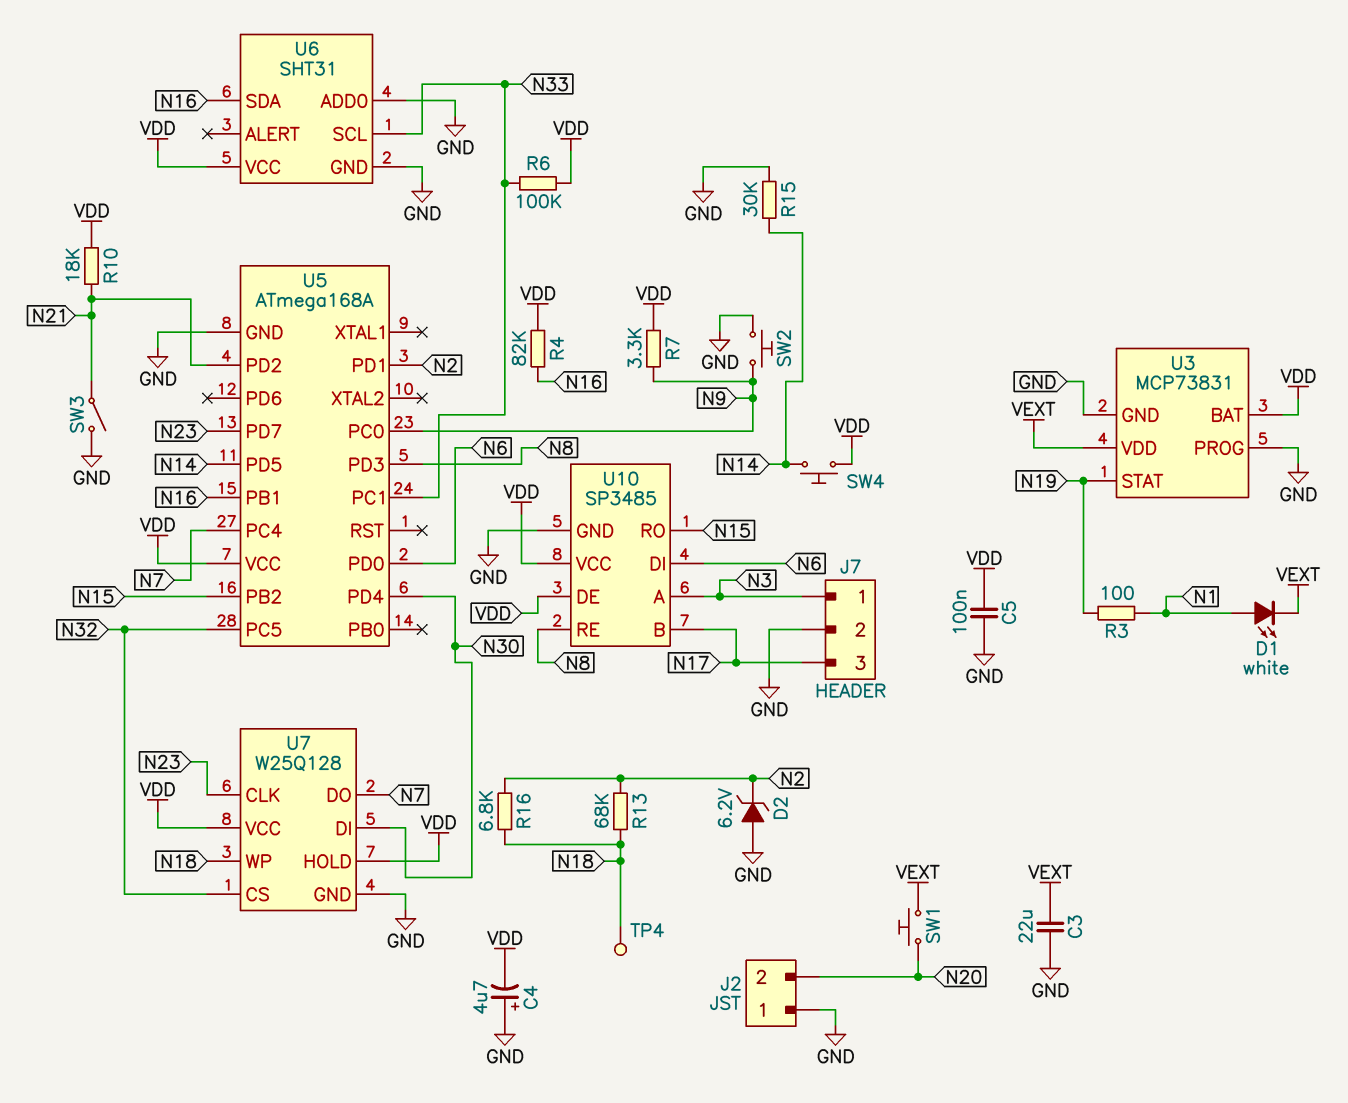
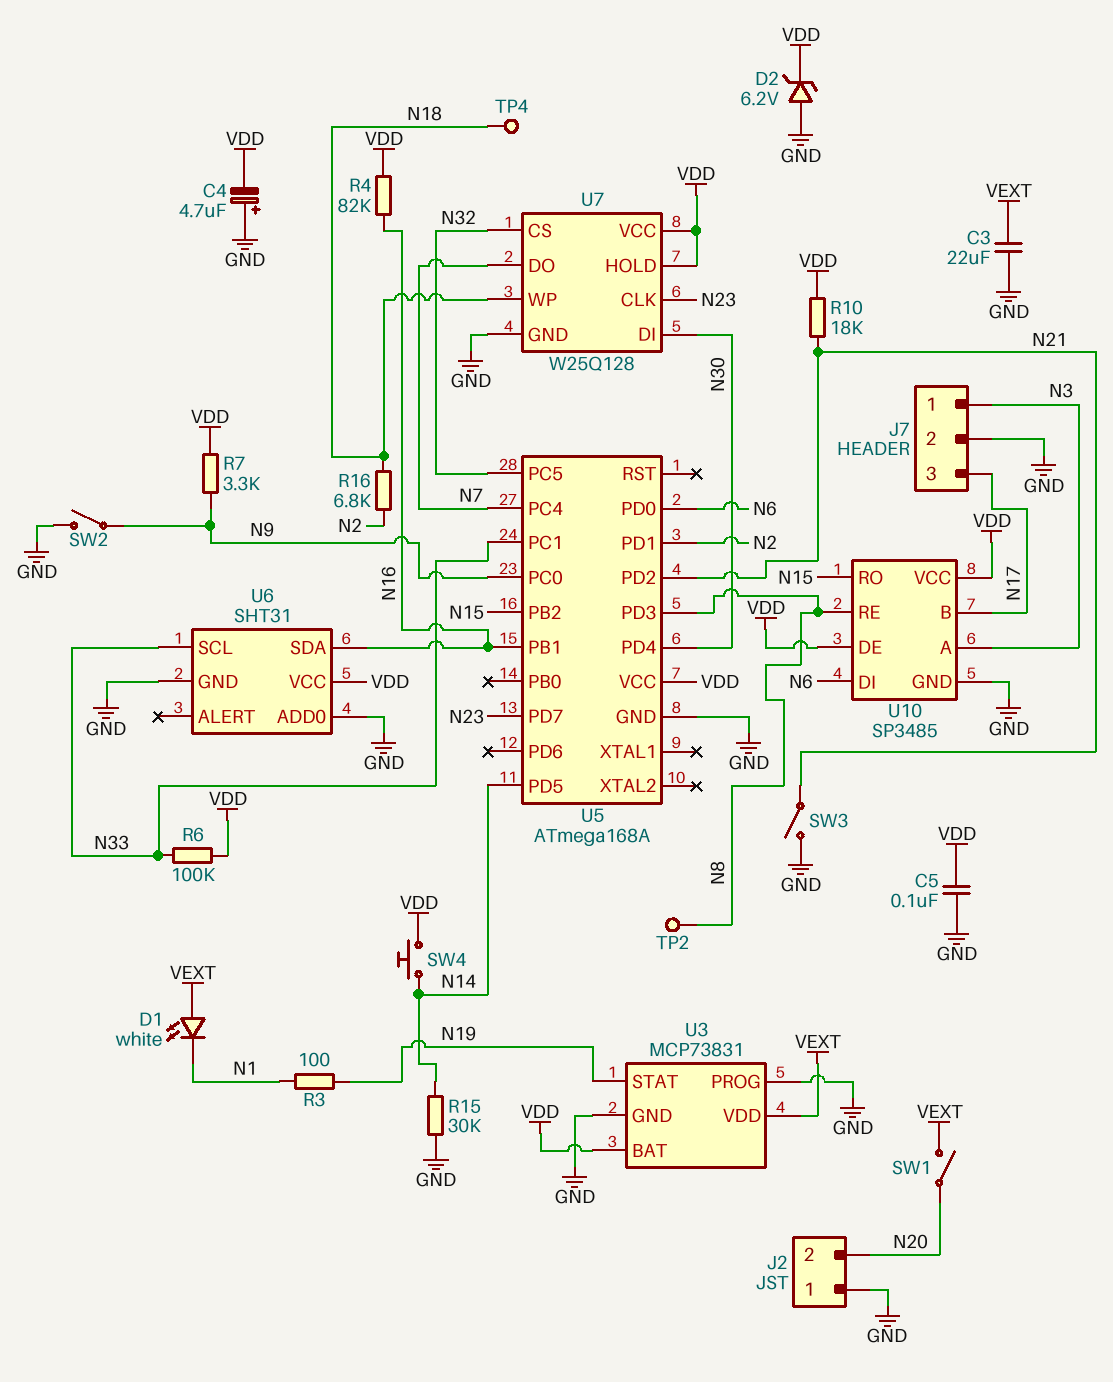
D1: LED white (A N1, K VEXT) -> LED white (A VEXT, K N1)
D2: zener 6.2V (A GND, K N2) -> zener 6.2V (A GND, K VDD)
R13: 68k (N2, N18) -> none
SW1: button (N20, VEXT) -> switch (N20, VEXT)
SW2: button (GND, N9) -> switch (GND, N9)
TP2: none -> test point (N8)

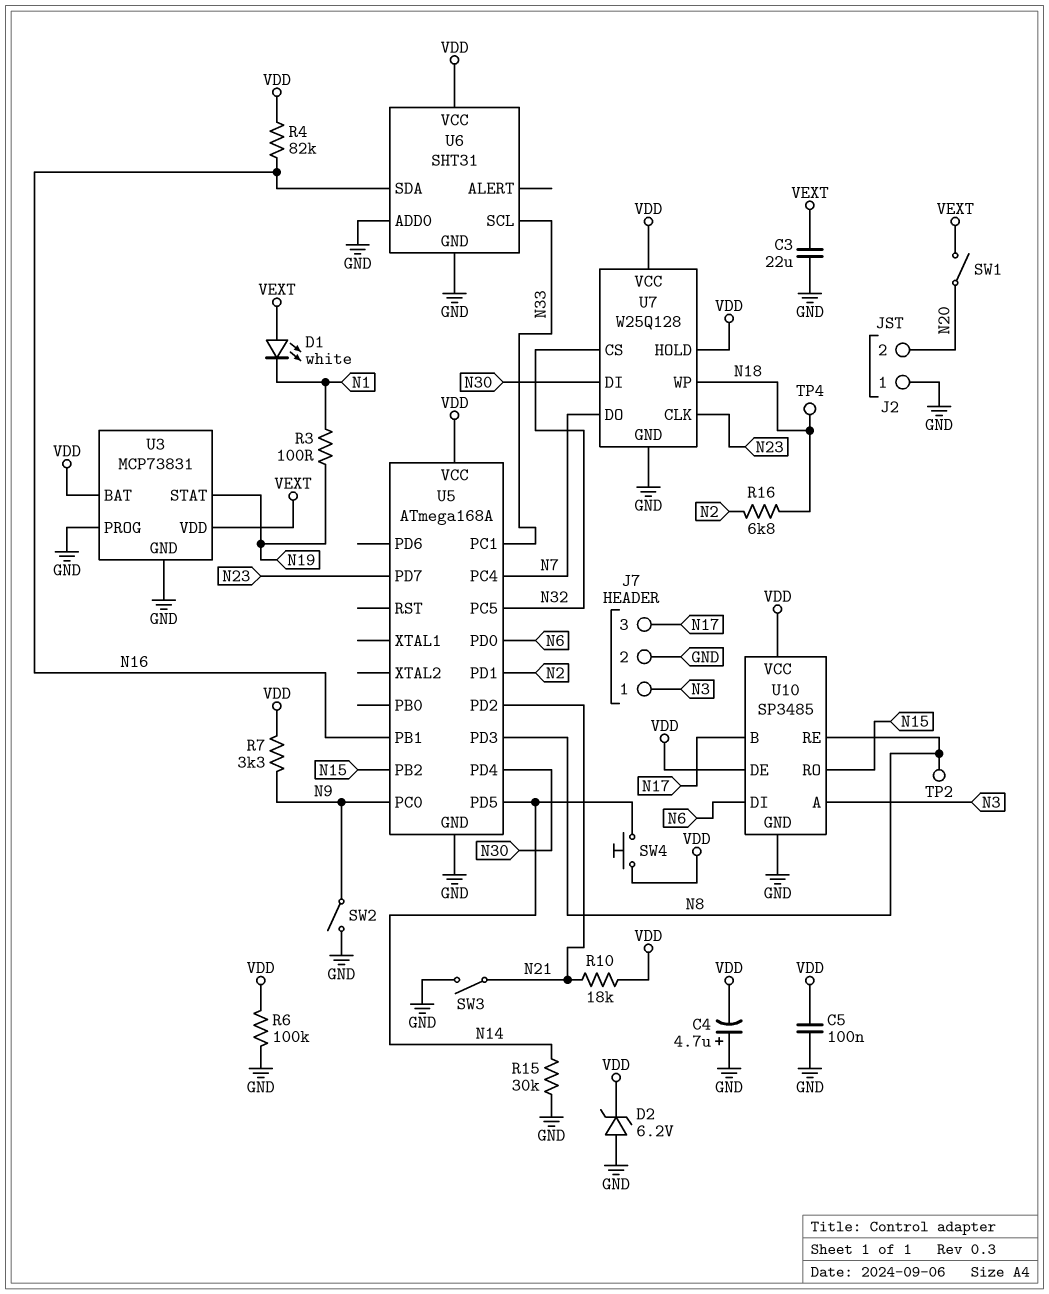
R6: 100k (N33, VDD) -> 100k (GND, VDD)

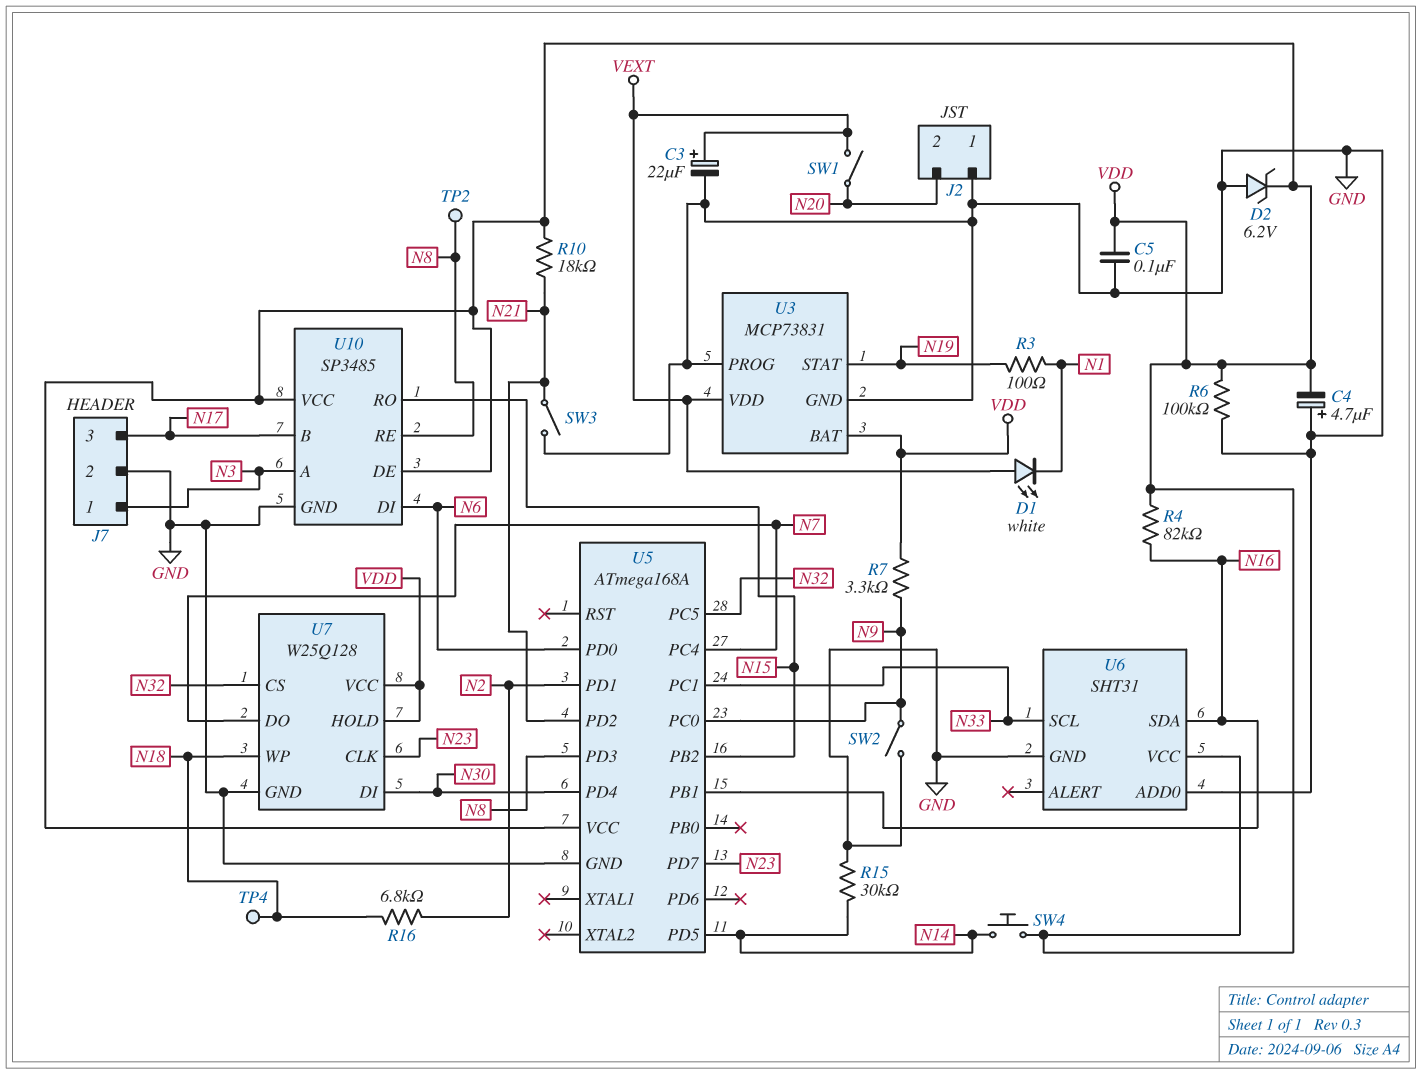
C3: 22uF (GND, VEXT) -> 22uF (plus VEXT, minus GND)

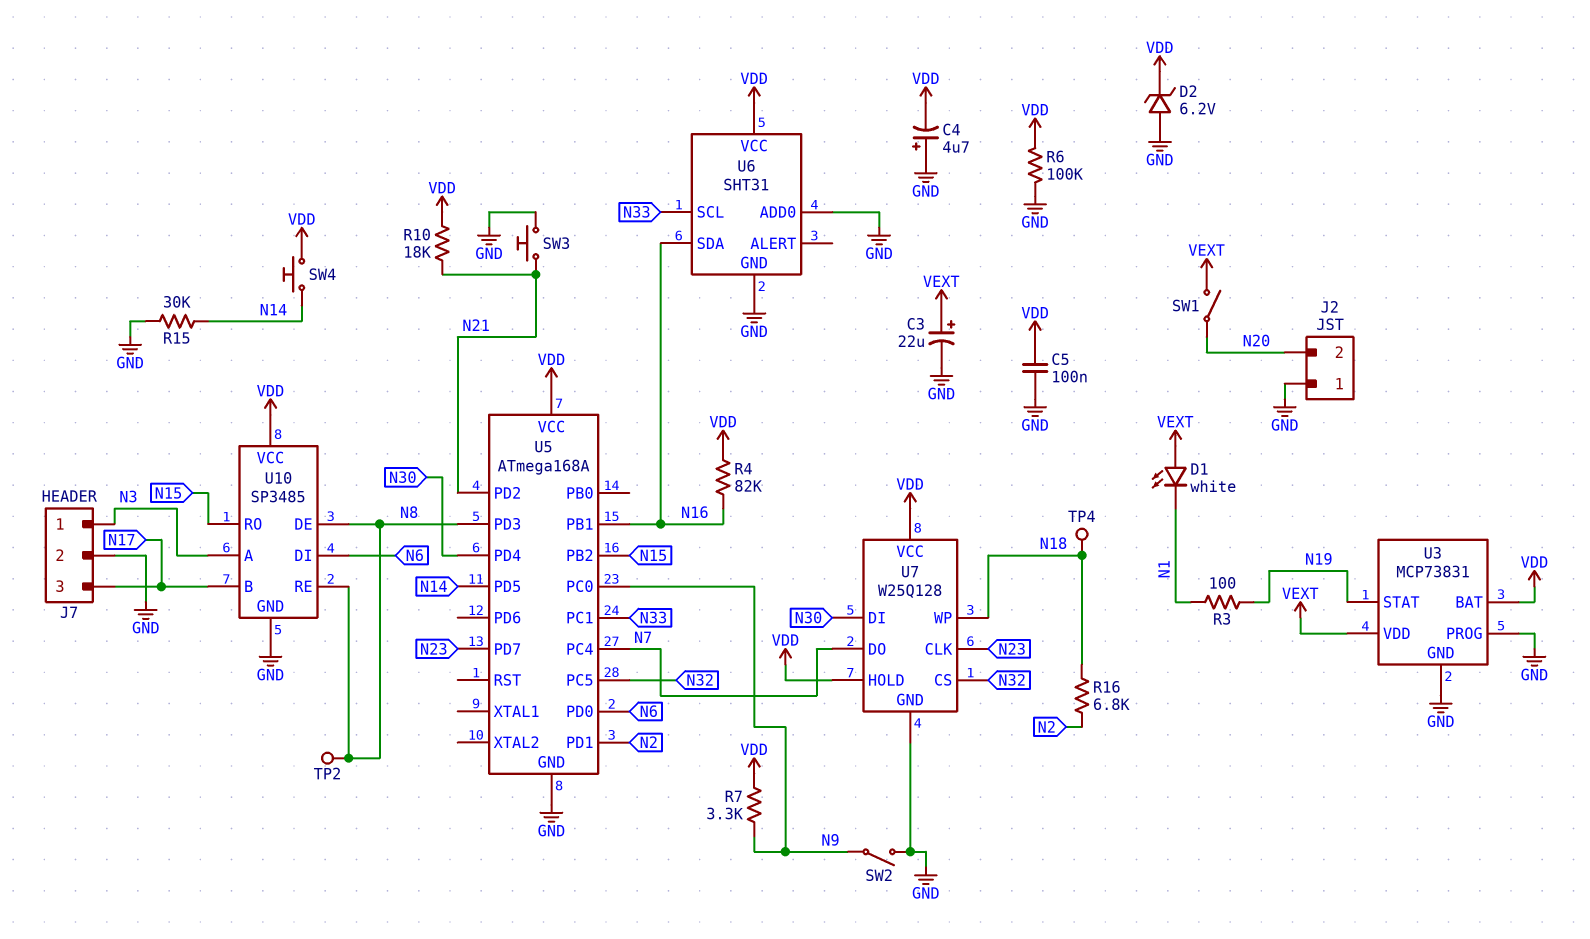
SW3: switch (GND, N21) -> button (GND, N21)
U10 pin DE: VDD -> N8

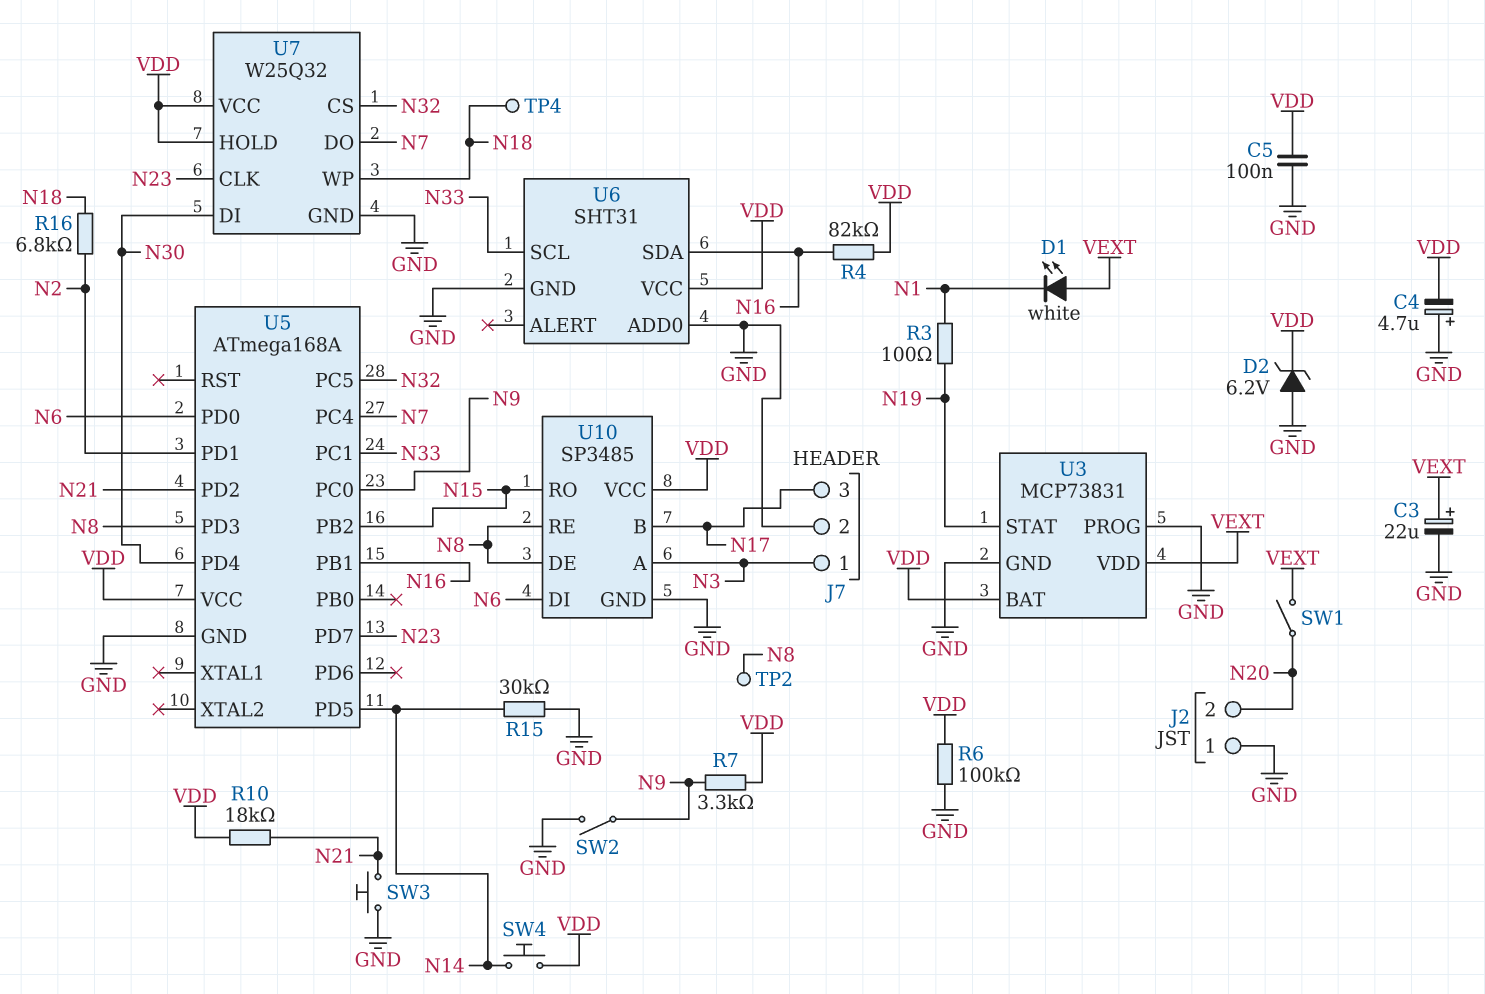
U7: W25Q128 -> W25Q32

